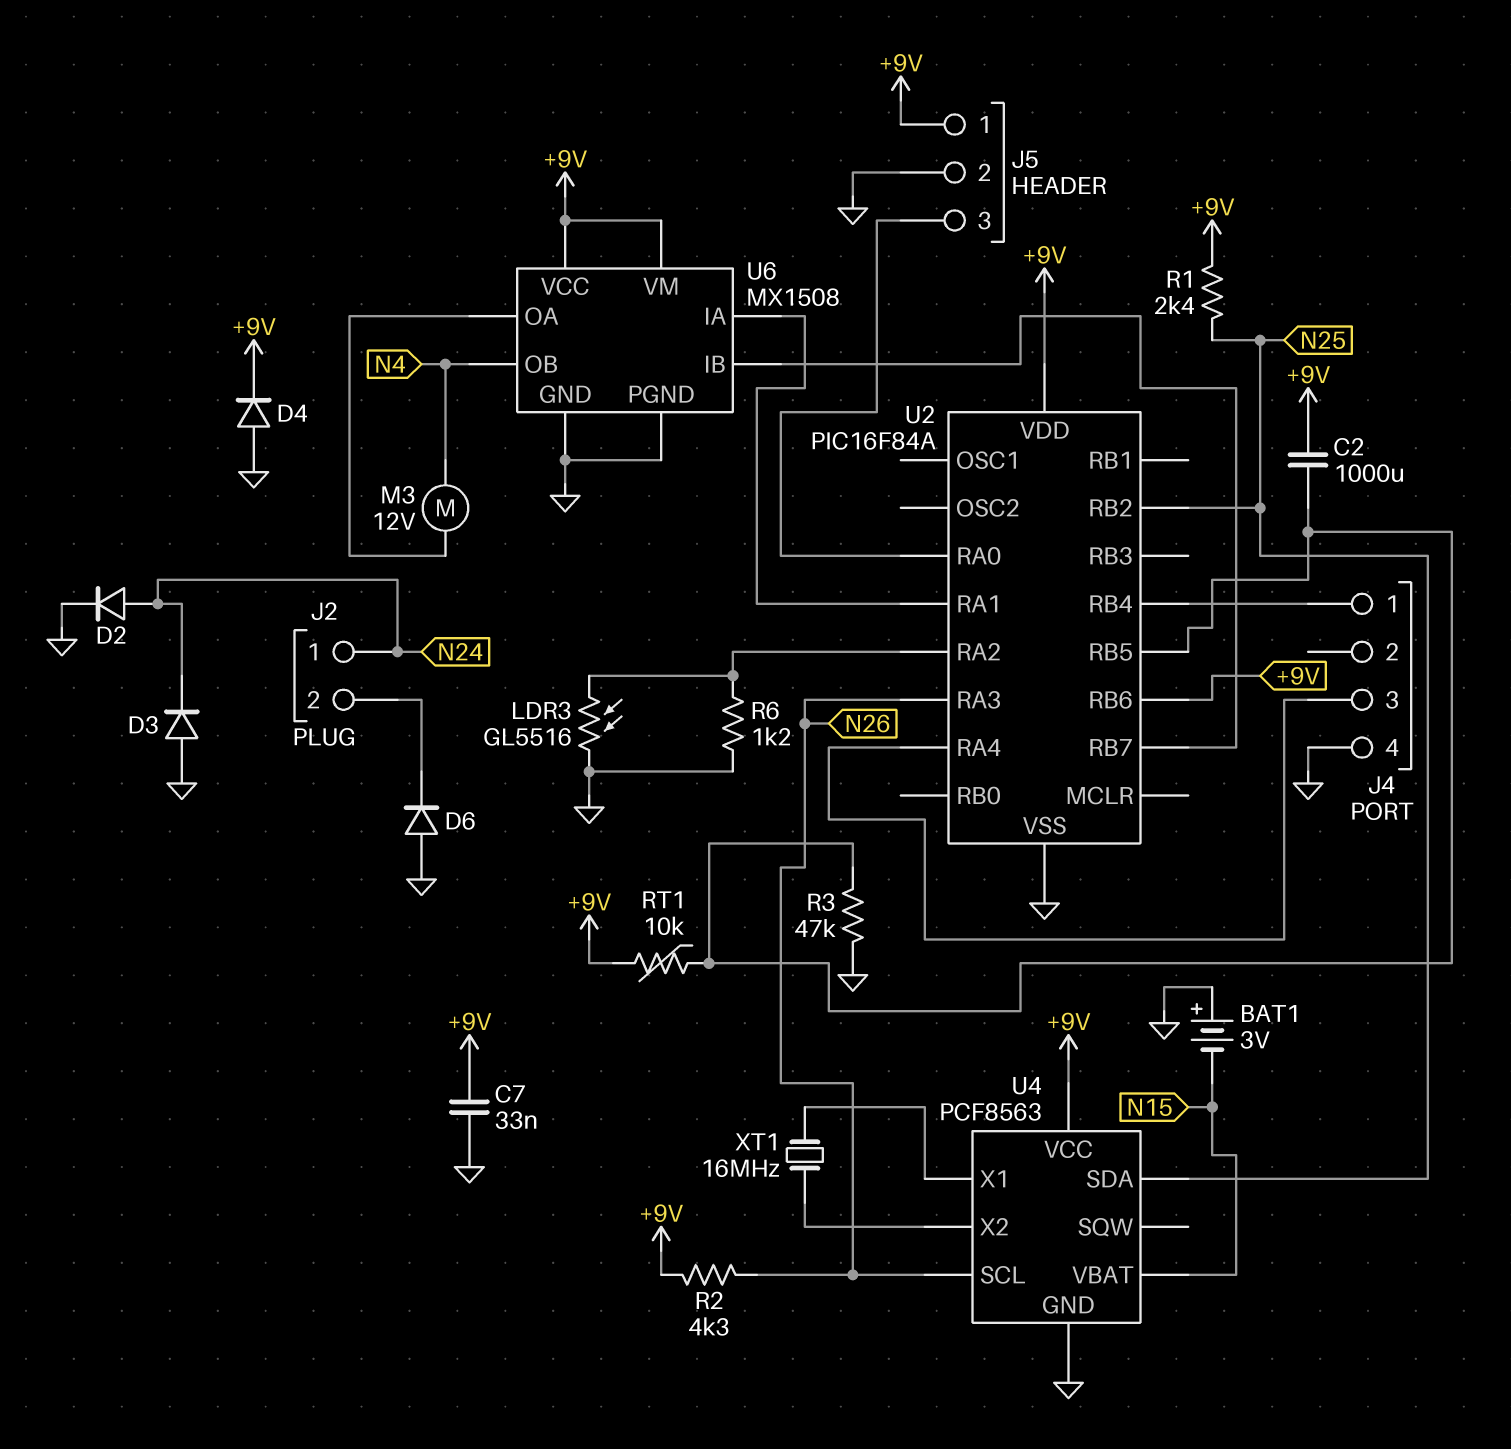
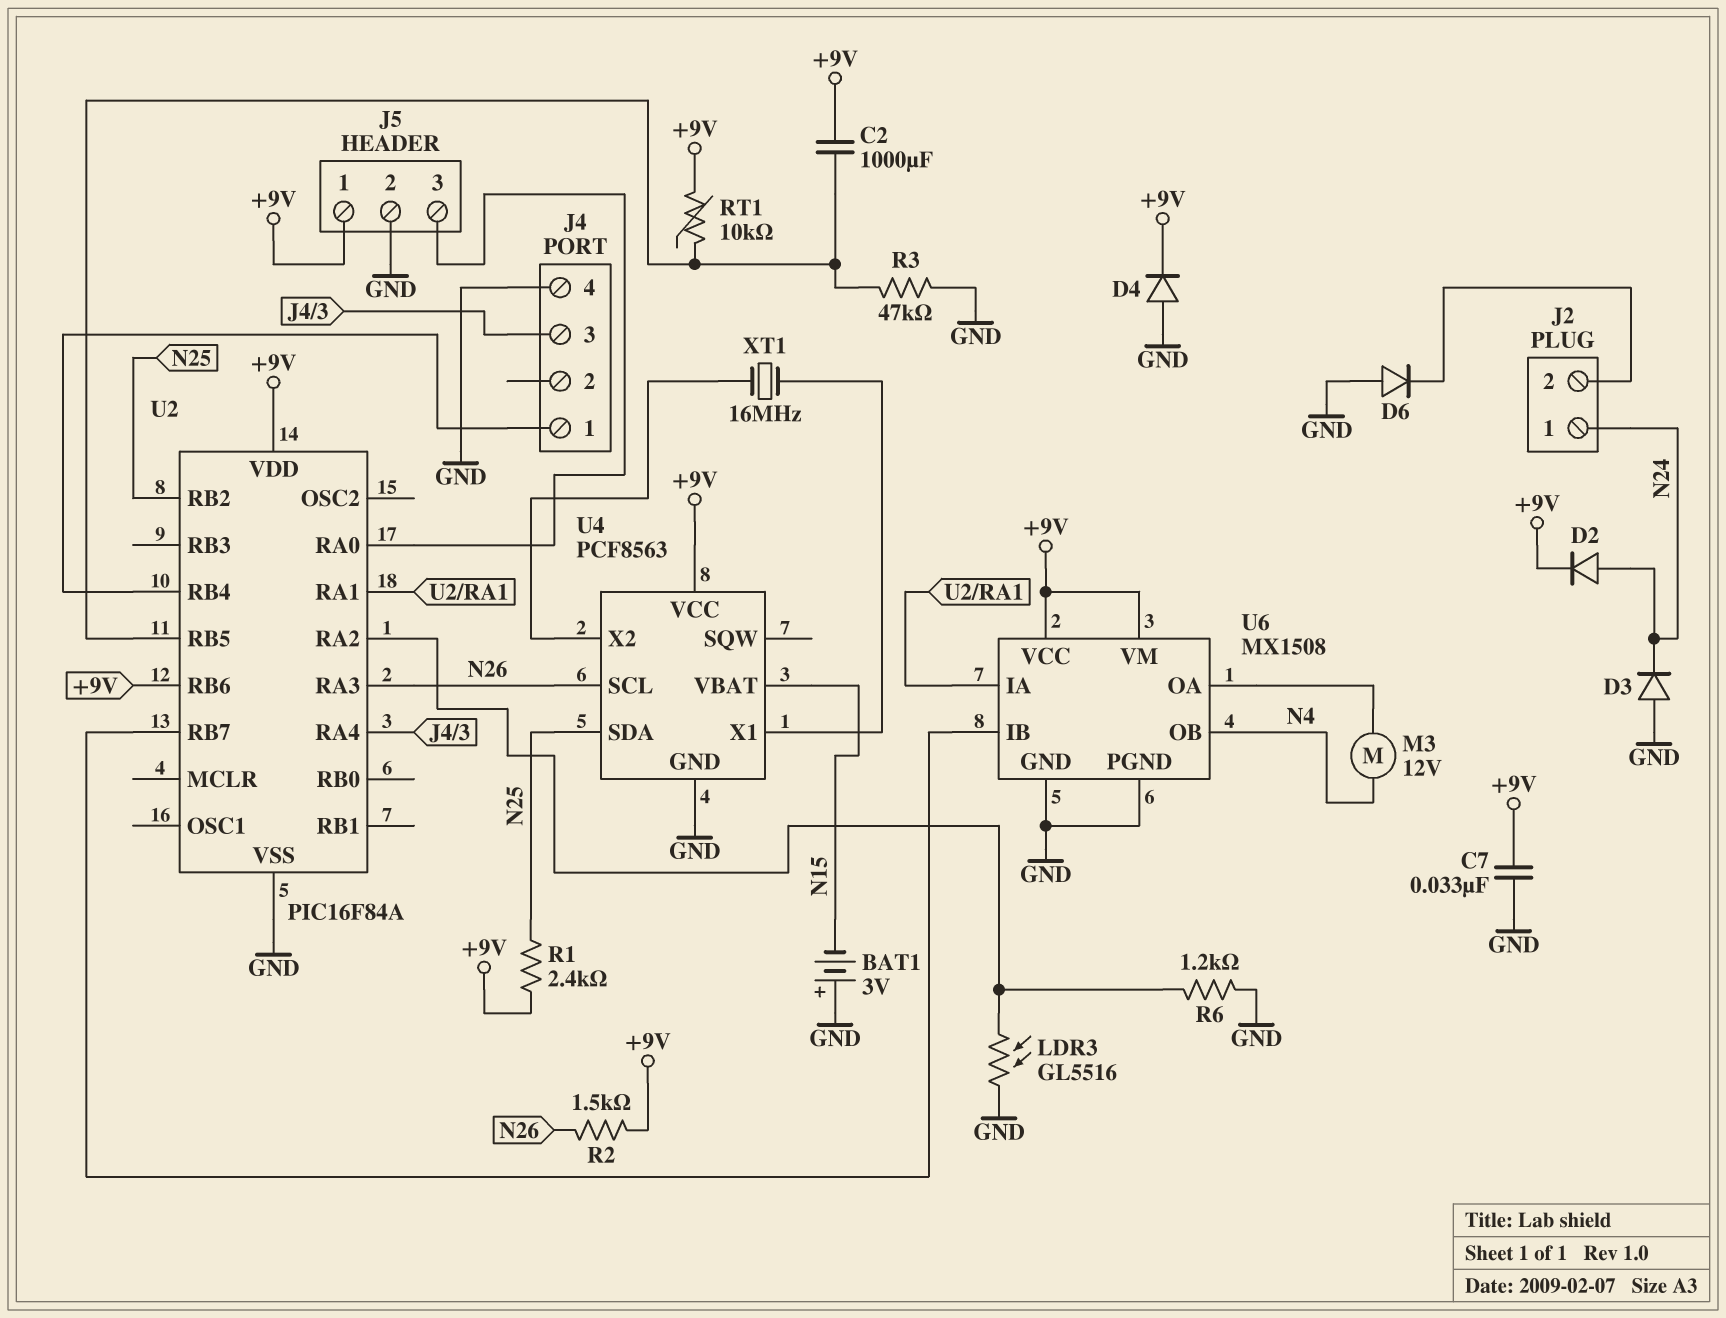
D2: diode (A N24, K GND) -> diode (A N24, K +9V)
R2: 4.3k (+9V, N26) -> 1.5k (+9V, N26)

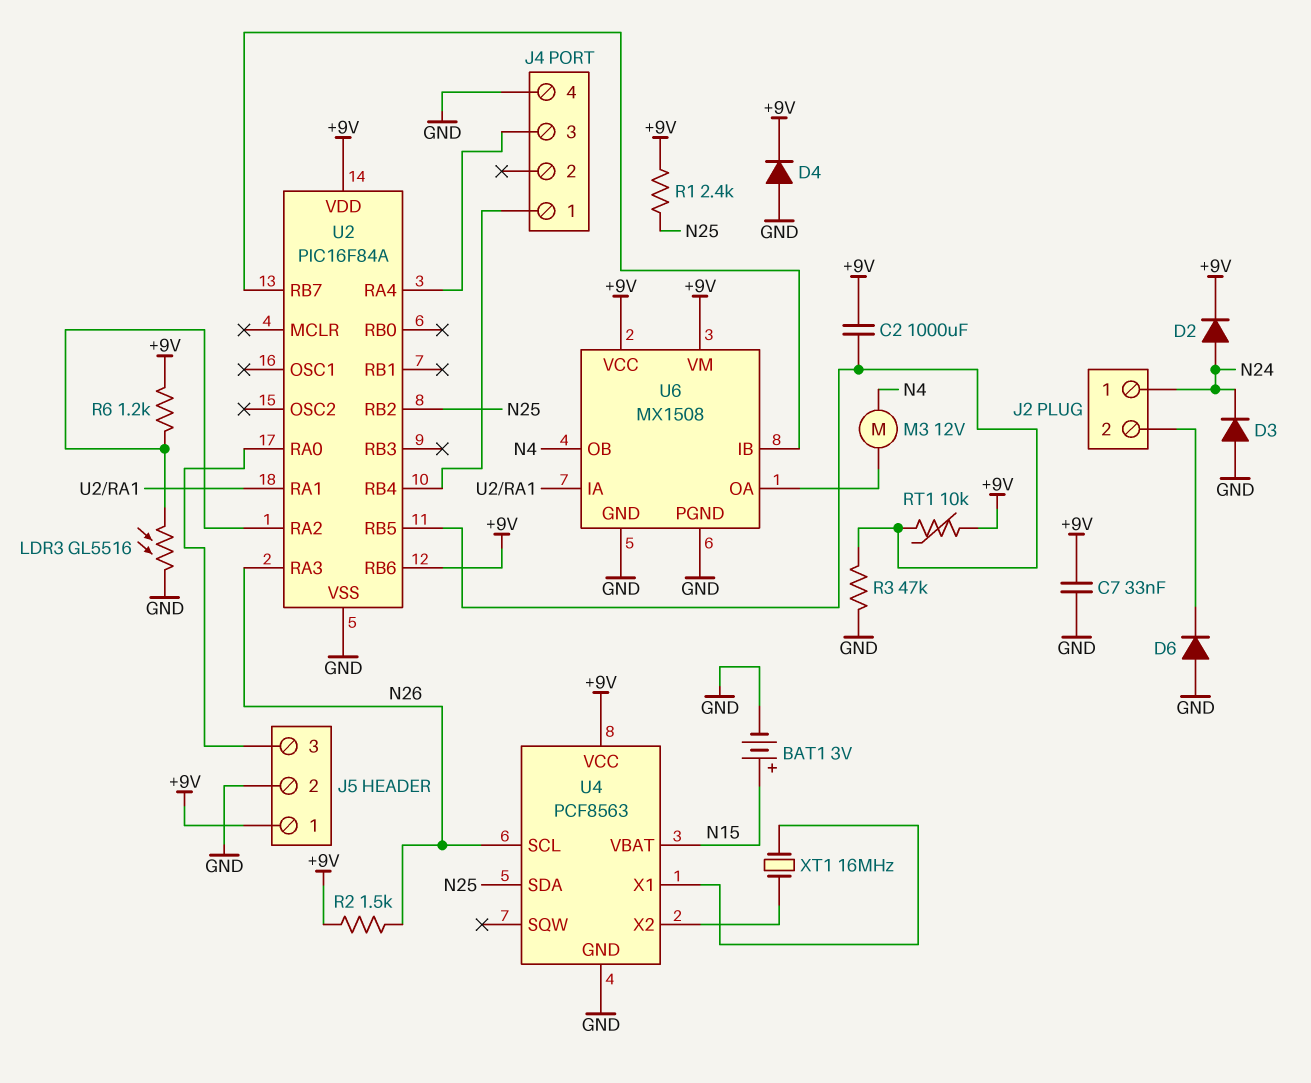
BAT1: 3V (plus GND, minus N15) -> 3V (plus N15, minus GND)
R6: 1.2k (GND, U2/RA2) -> 1.2k (+9V, U2/RA2)

